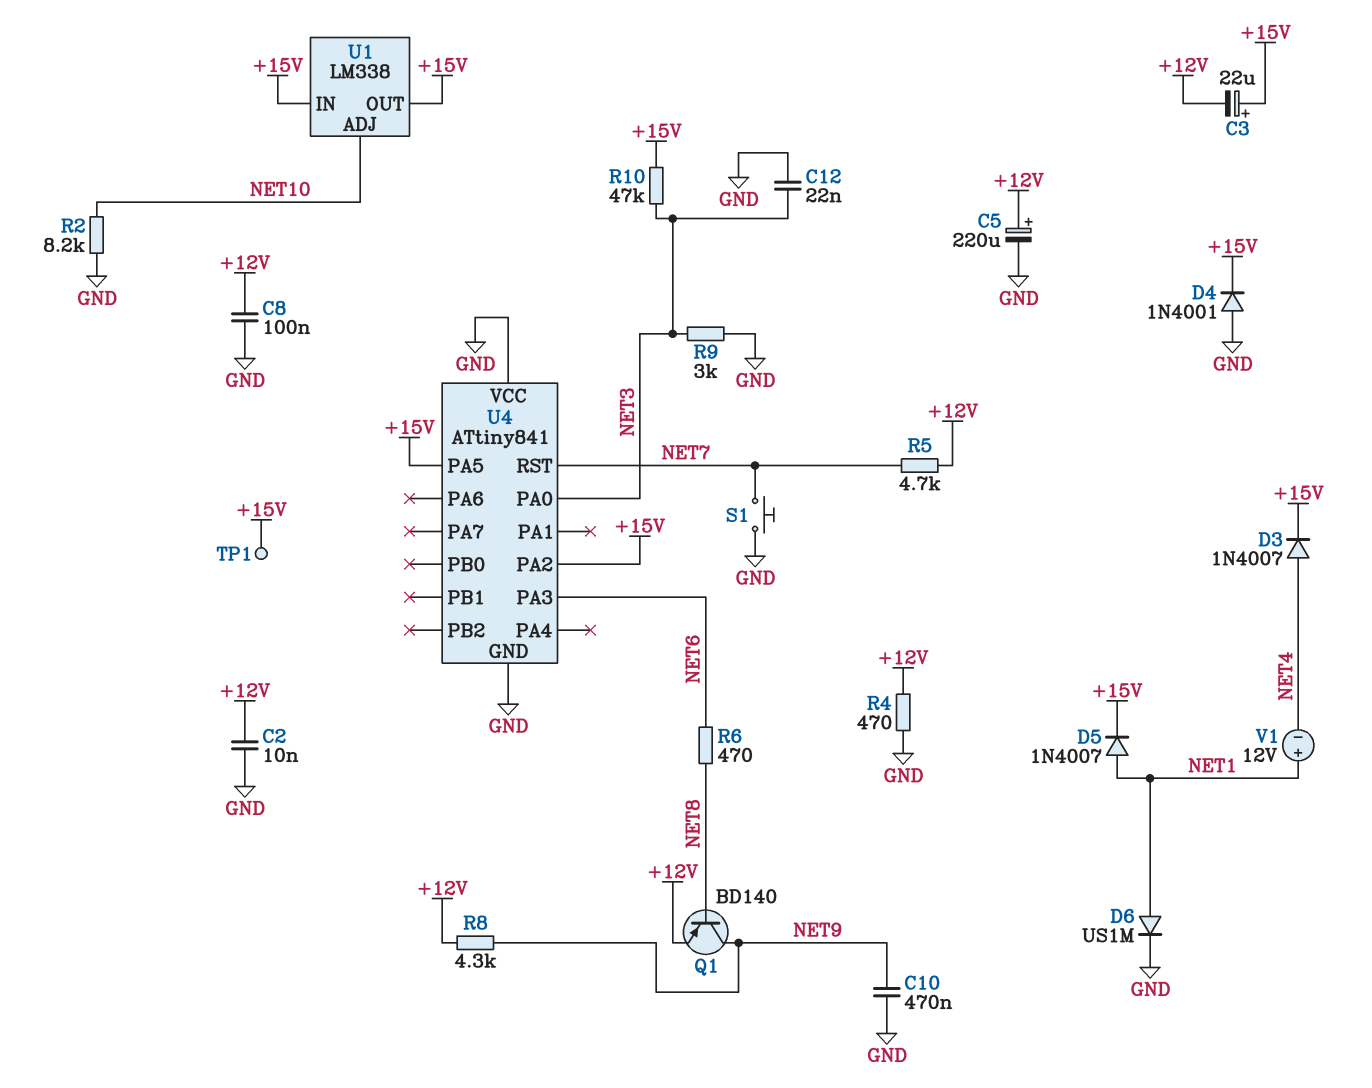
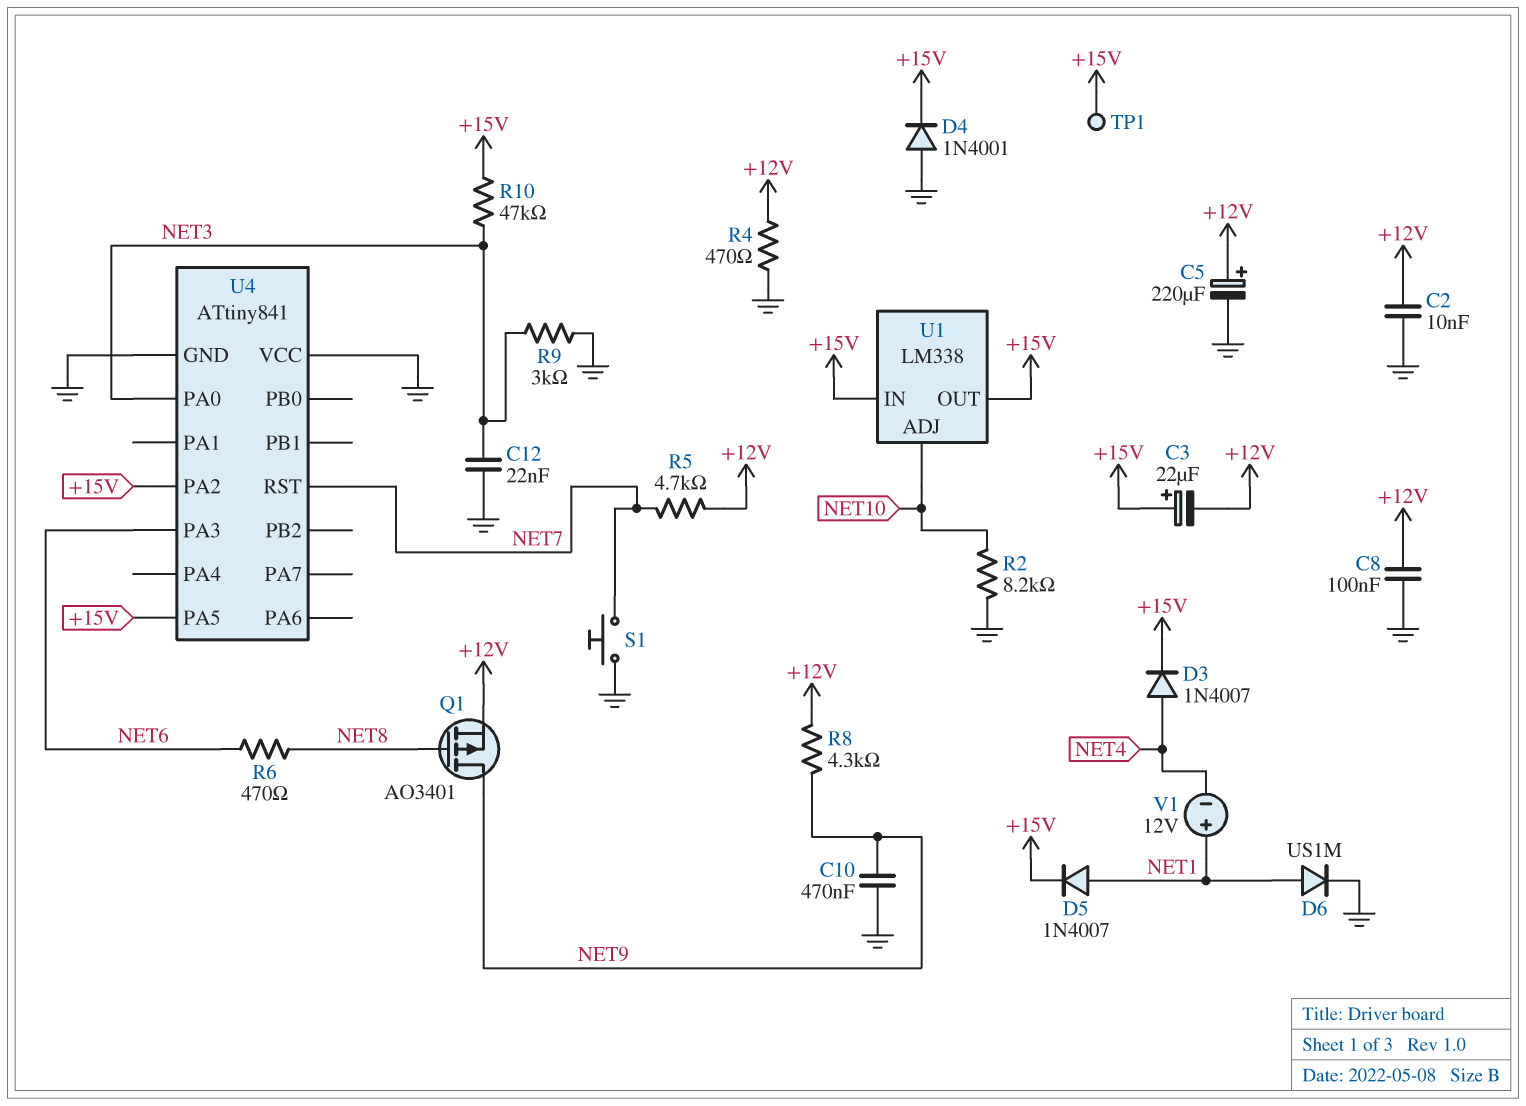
Q1: PNP BD140 (B NET8, C NET9, E +12V) -> PMOS AO3401 (G NET8, D NET9, S +12V)

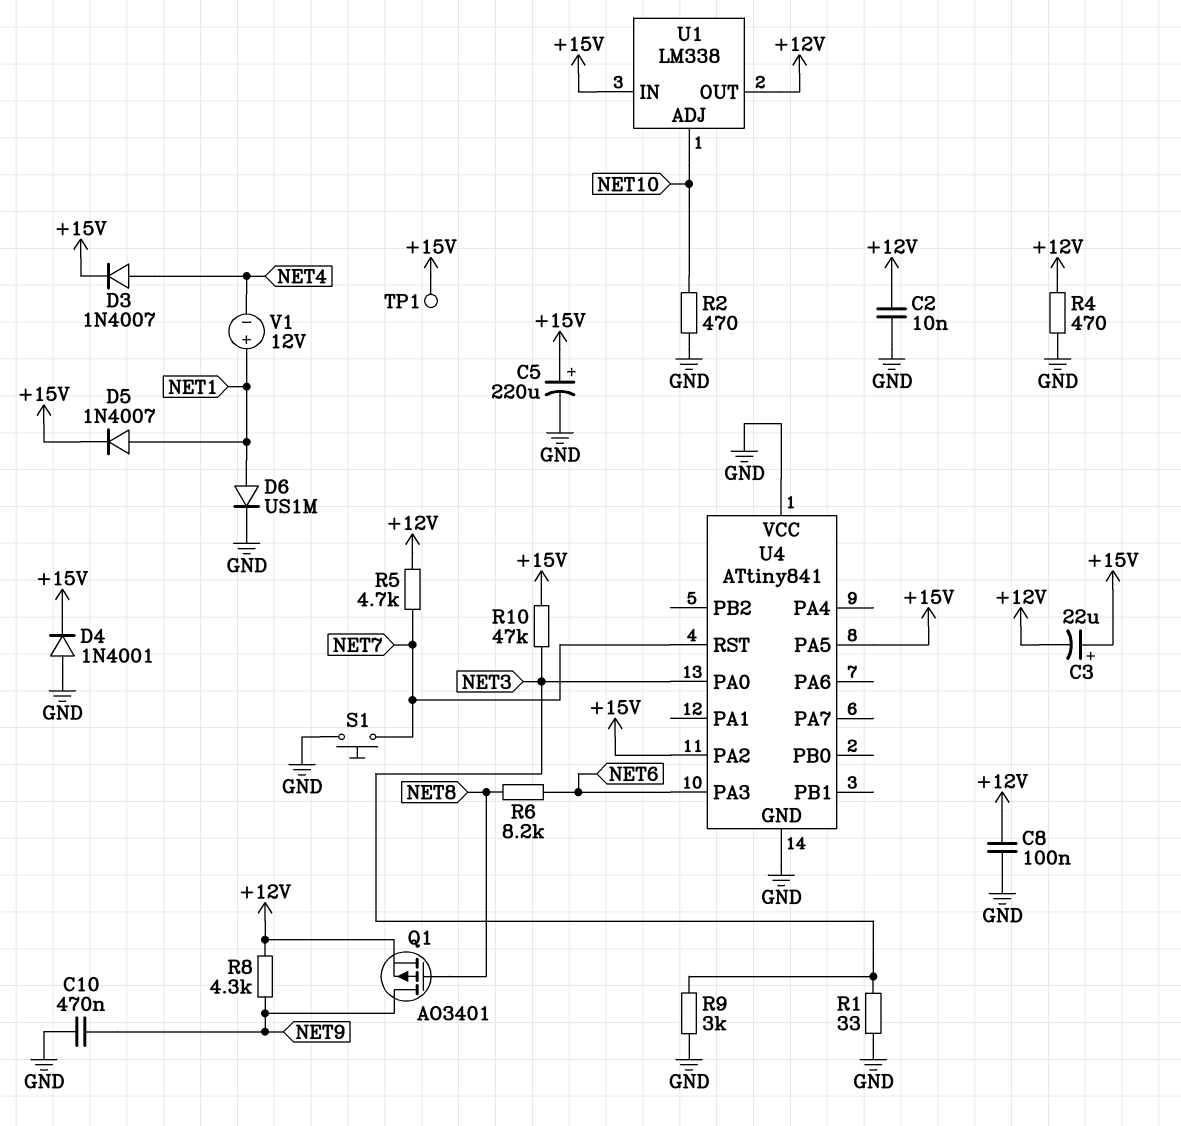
C5: 220uF (plus +12V, minus GND) -> 220uF (plus +15V, minus GND)
C12: 22nF (GND, NET3) -> none
R1: none -> 33 (GND, NET3)
R2: 8.2k (GND, NET10) -> 470 (GND, NET10)
R6: 470 (NET6, NET8) -> 8.2k (NET6, NET8)
U1 pin OUT: +15V -> +12V

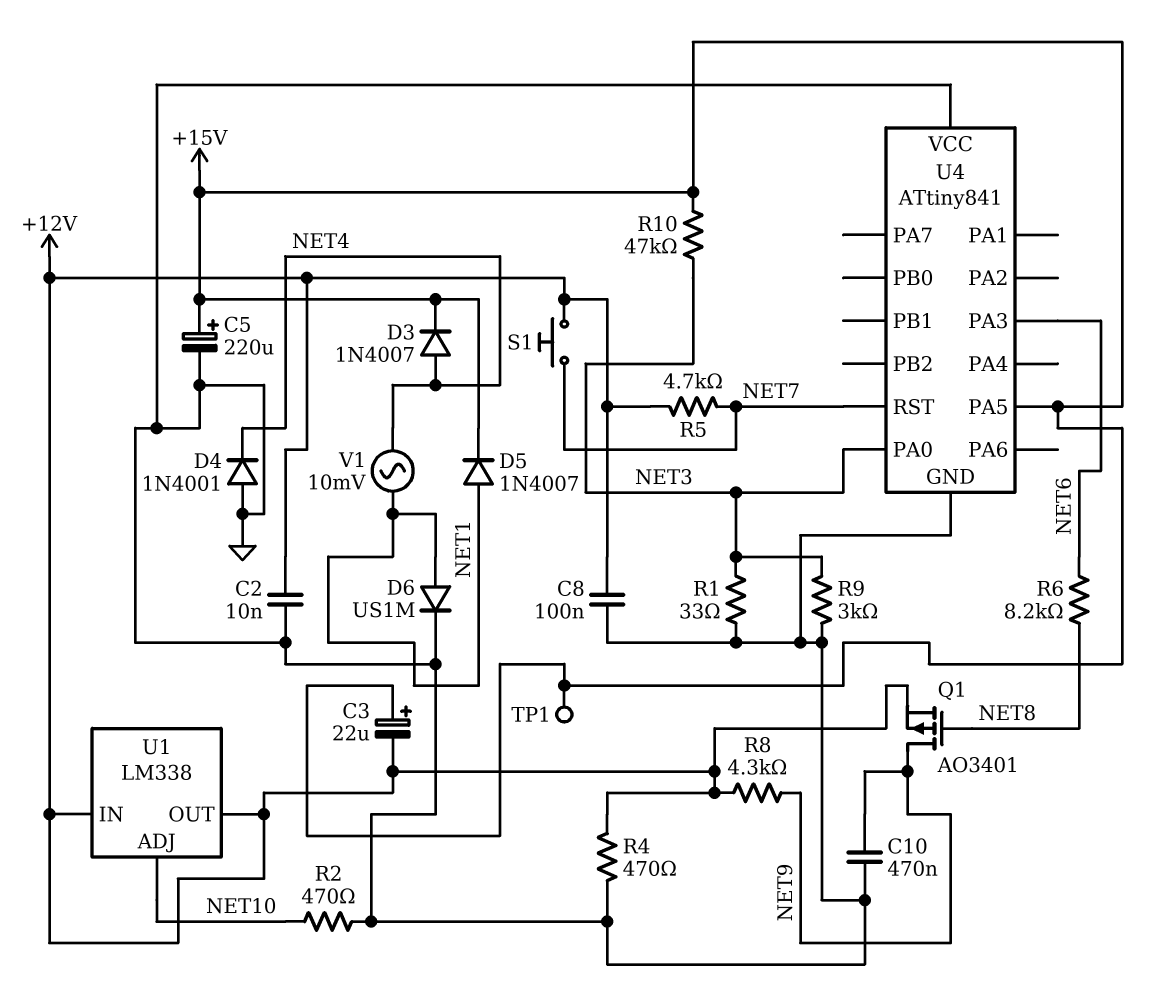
D4: diode 1N4001 (A GND, K +15V) -> diode 1N4001 (A GND, K NET4)
S1: button (GND, NET7) -> button (+12V, NET7)
U1 pin IN: +15V -> +12V
U4 pin PA2: +15V -> none
V1: 12V (plus NET1, minus NET4) -> AC 10mV (NET1, NET4)

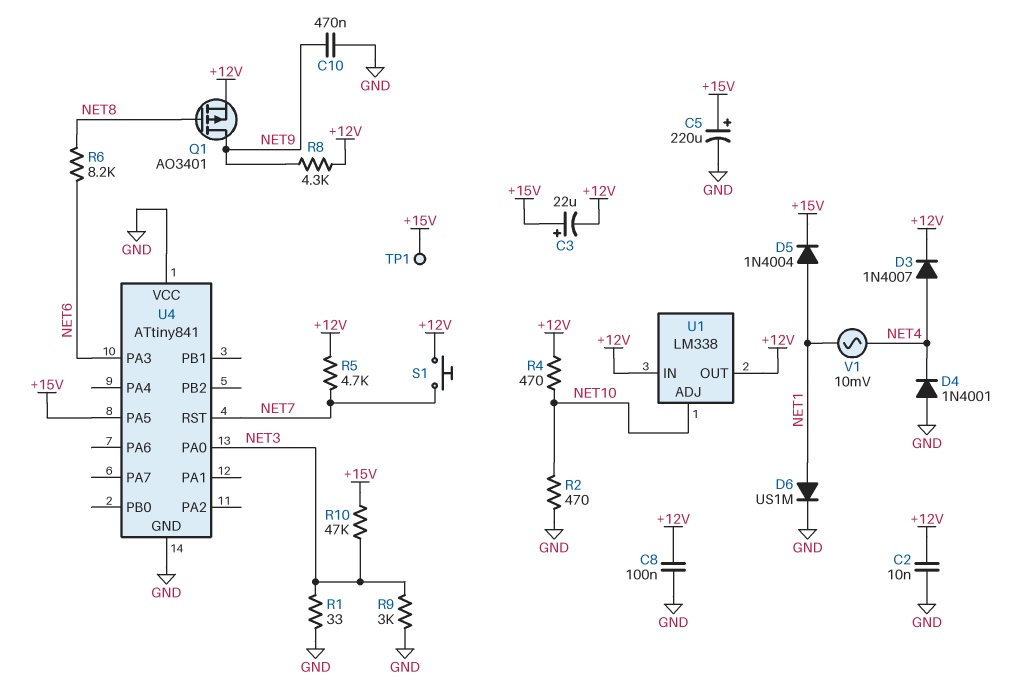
D3: diode 1N4007 (A NET4, K +15V) -> diode 1N4007 (A NET4, K +12V)
D5: diode 1N4007 (A NET1, K +15V) -> diode 1N4004 (A NET1, K +15V)
R4: 470 (+12V, GND) -> 470 (+12V, NET10)

